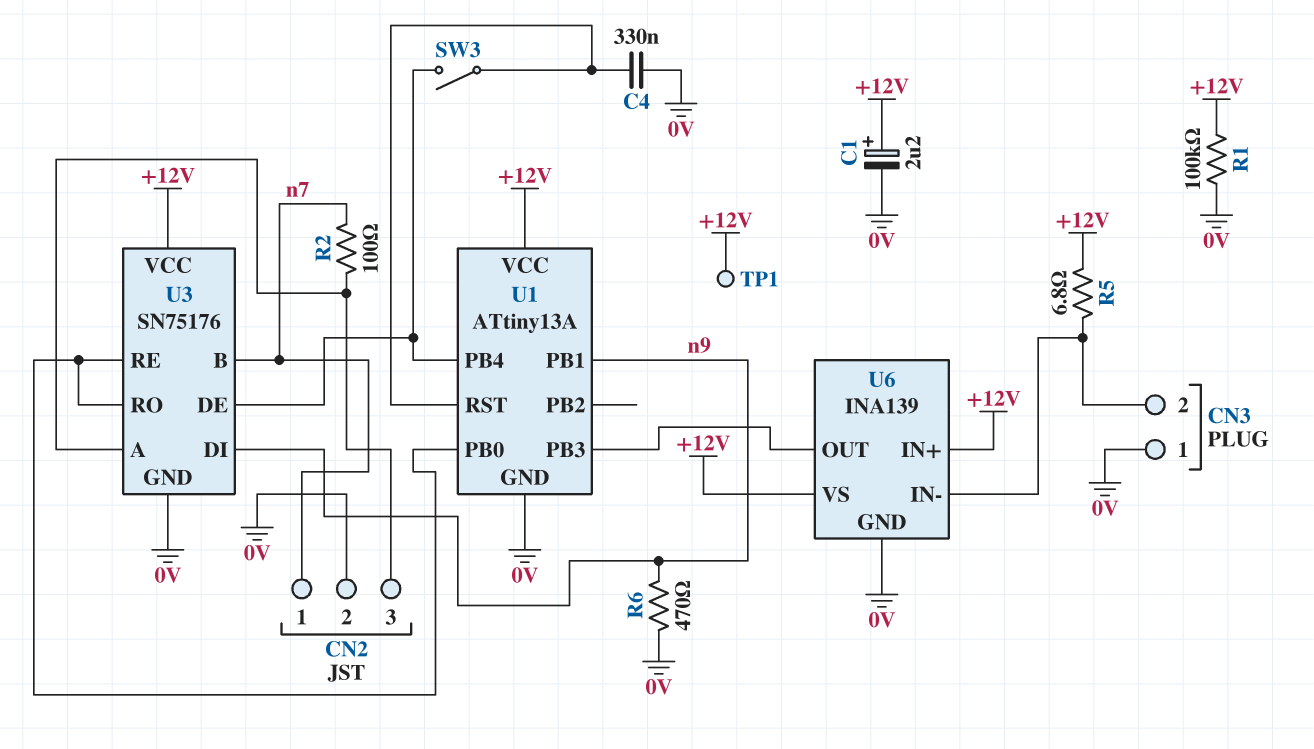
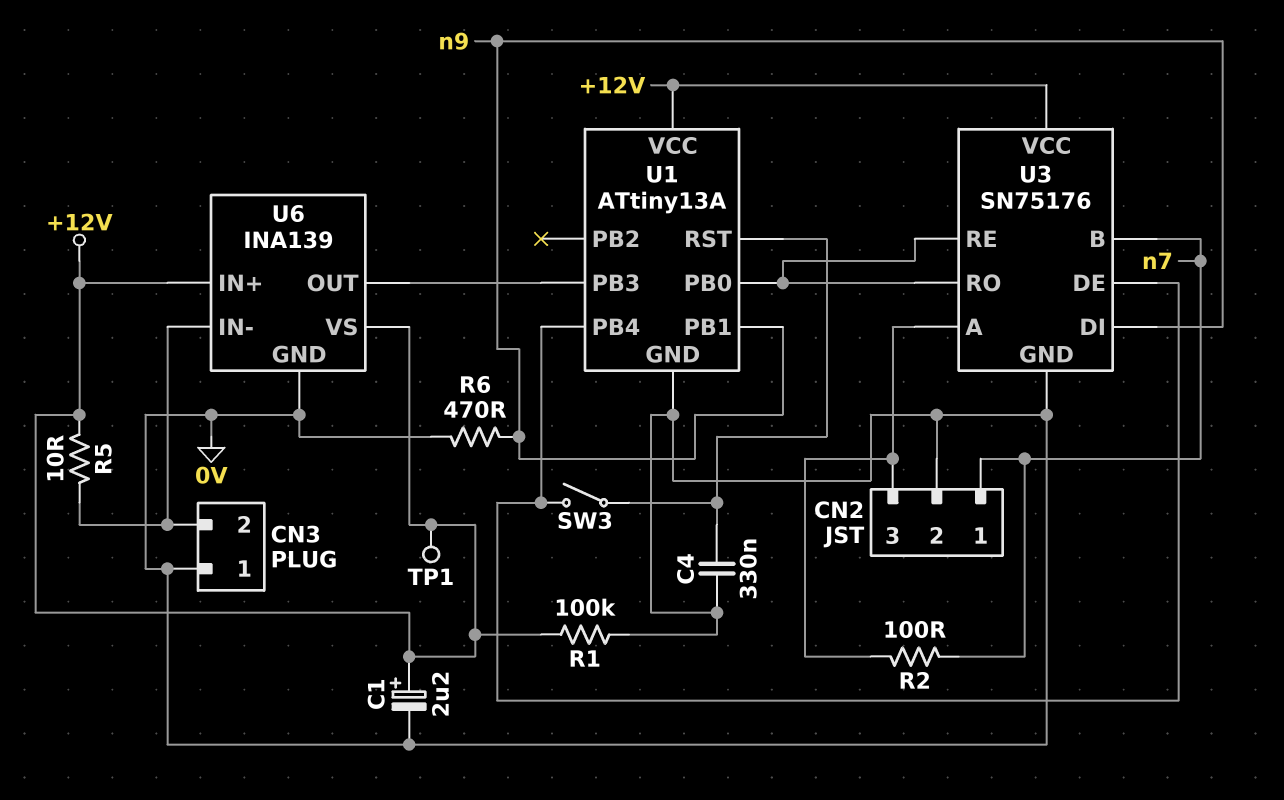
R5: 6.8 (+12V, CN3/2) -> 10 (+12V, CN3/2)

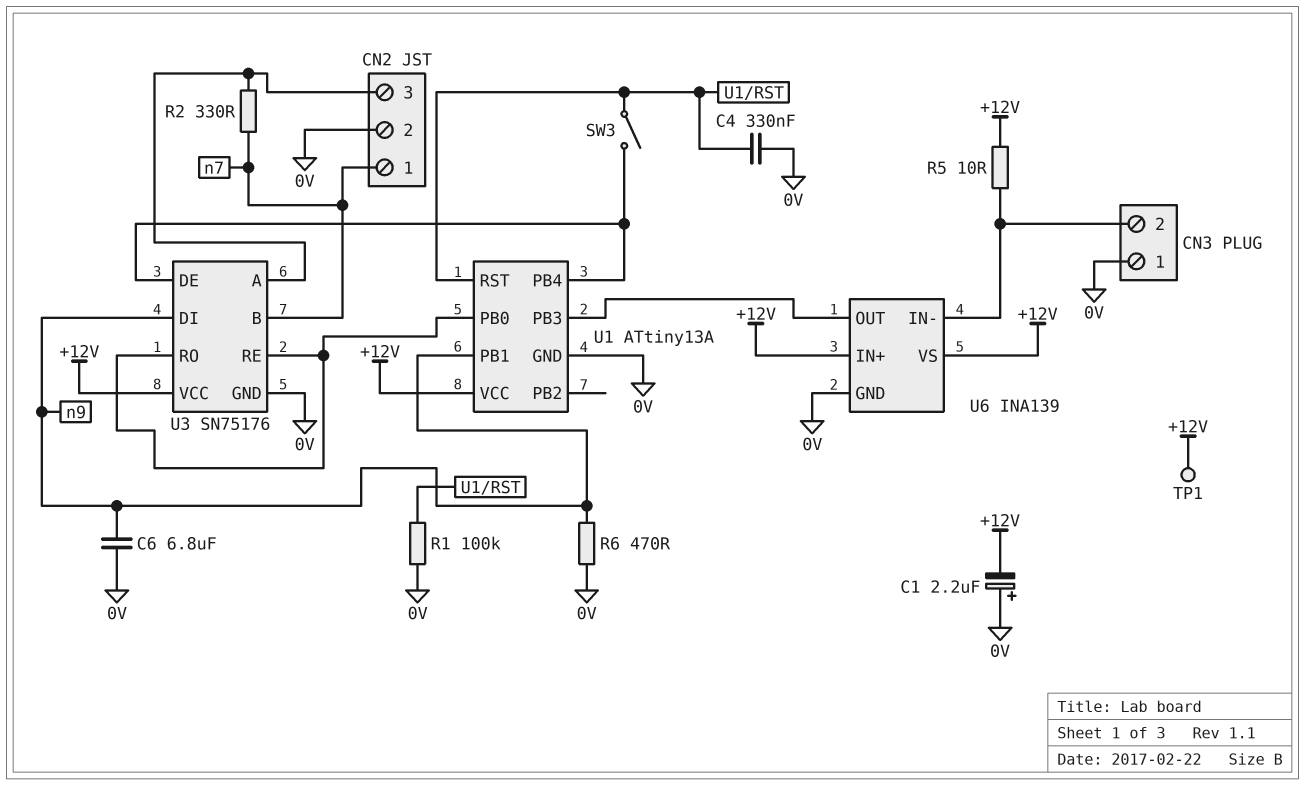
C1: 2.2uF (plus +12V, minus 0V) -> 2.2uF (plus 0V, minus +12V)
C6: none -> 6.8uF (0V, n9)
R1: 100k (+12V, 0V) -> 100k (0V, U1/RST)
R2: 100 (CN2/3, n7) -> 330 (CN2/3, n7)

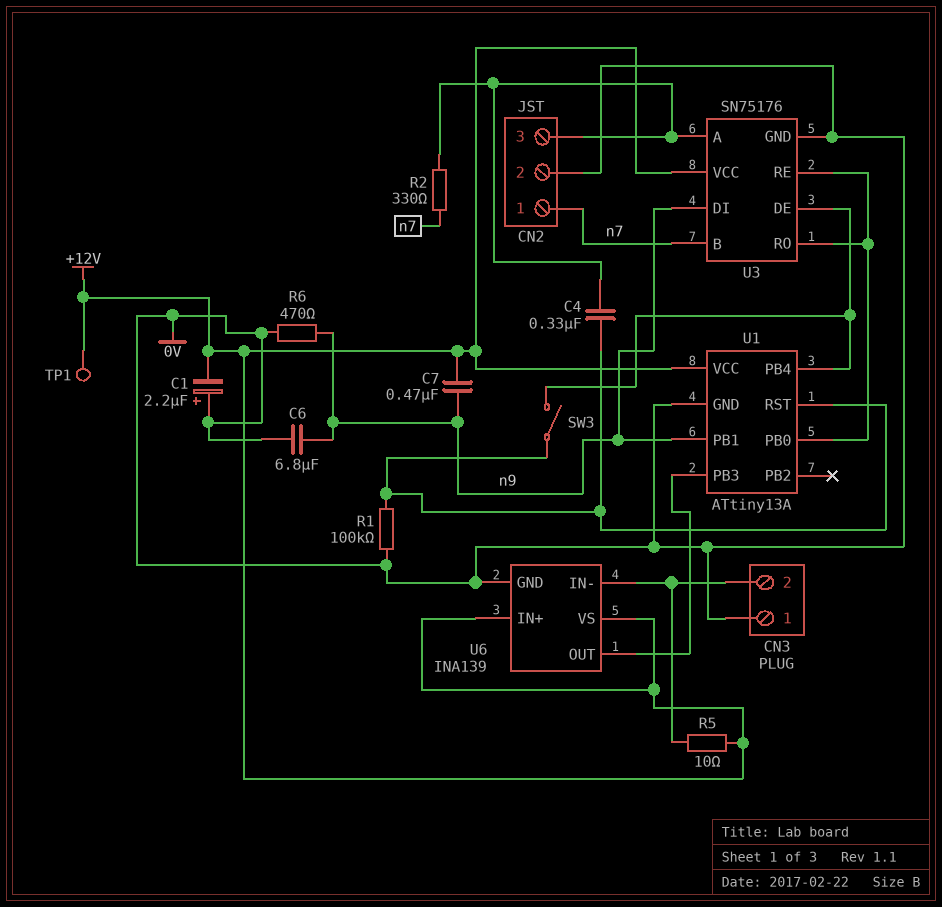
C4: 330nF (0V, U1/RST) -> 330nF (CN2/3, U1/RST)
C7: none -> 470nF (+12V, n9)

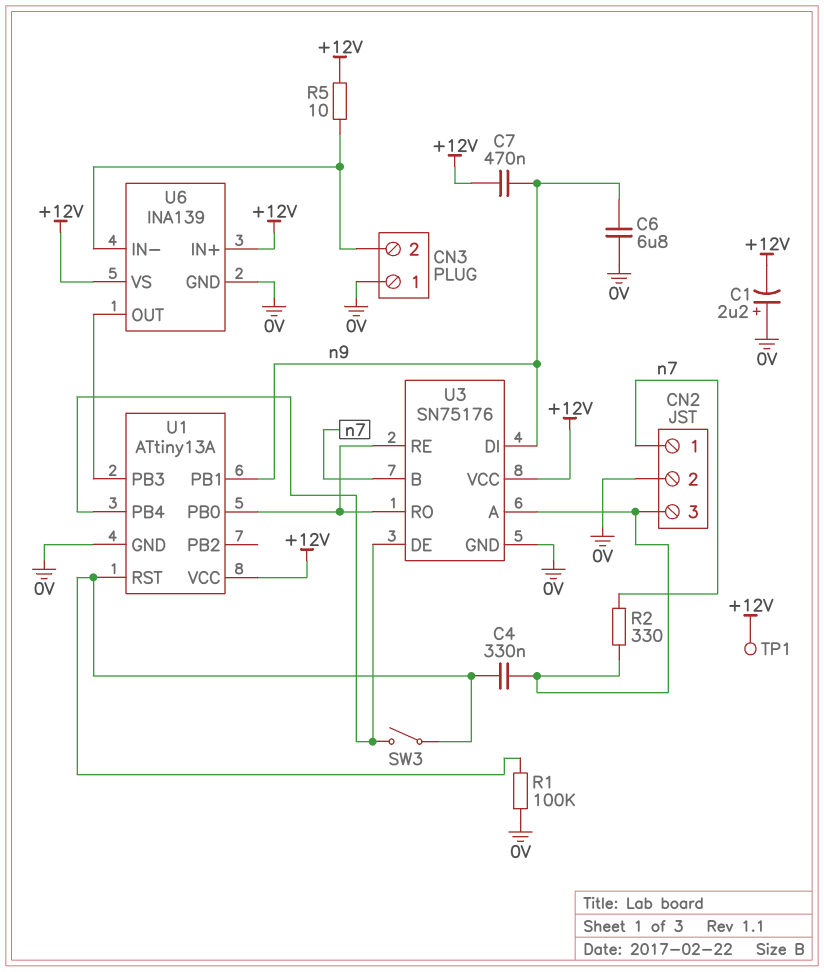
R6: 470 (0V, n9) -> none

